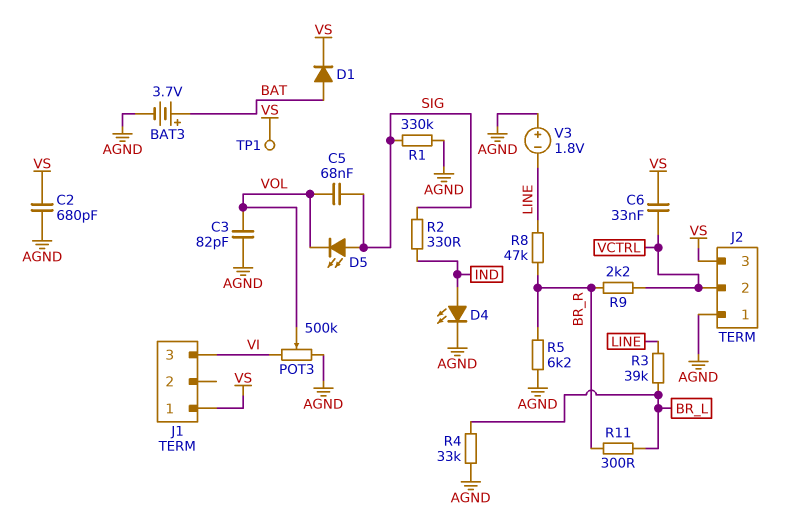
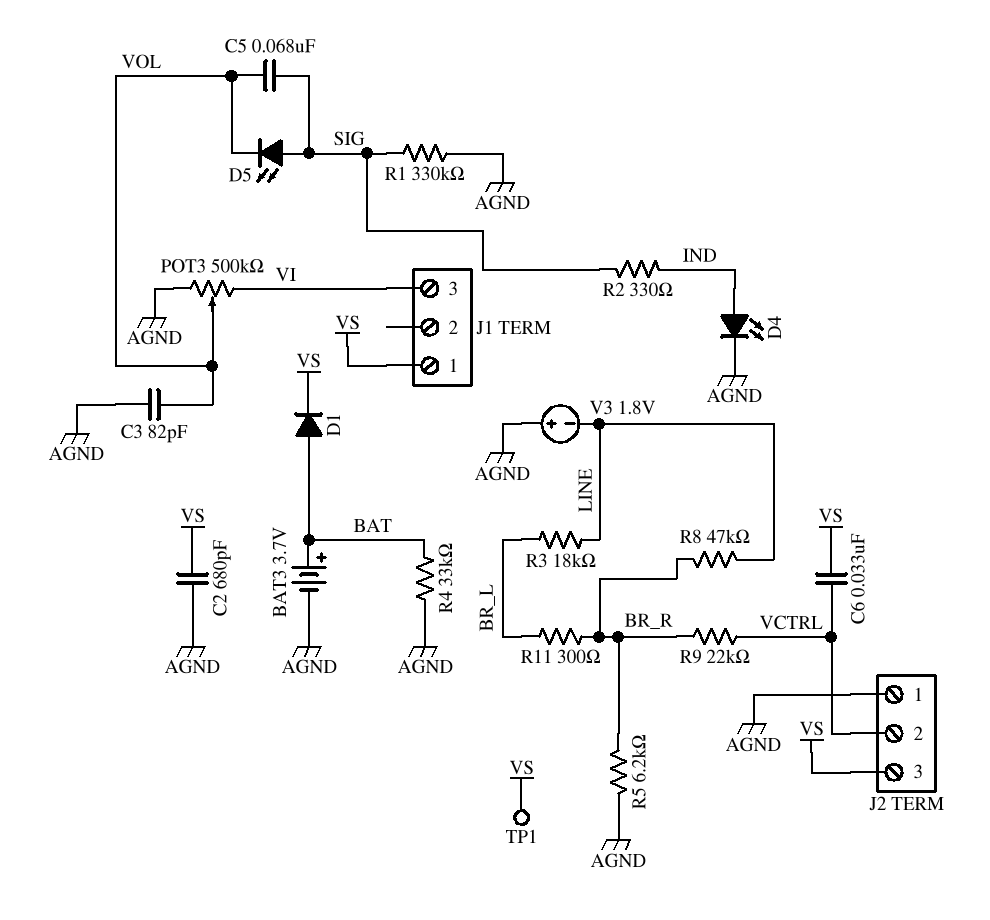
R3: 39k (BR_L, LINE) -> 18k (BR_L, LINE)
R4: 33k (AGND, BR_L) -> 33k (AGND, BAT)
R9: 2.2k (BR_R, VCTRL) -> 22k (BR_R, VCTRL)

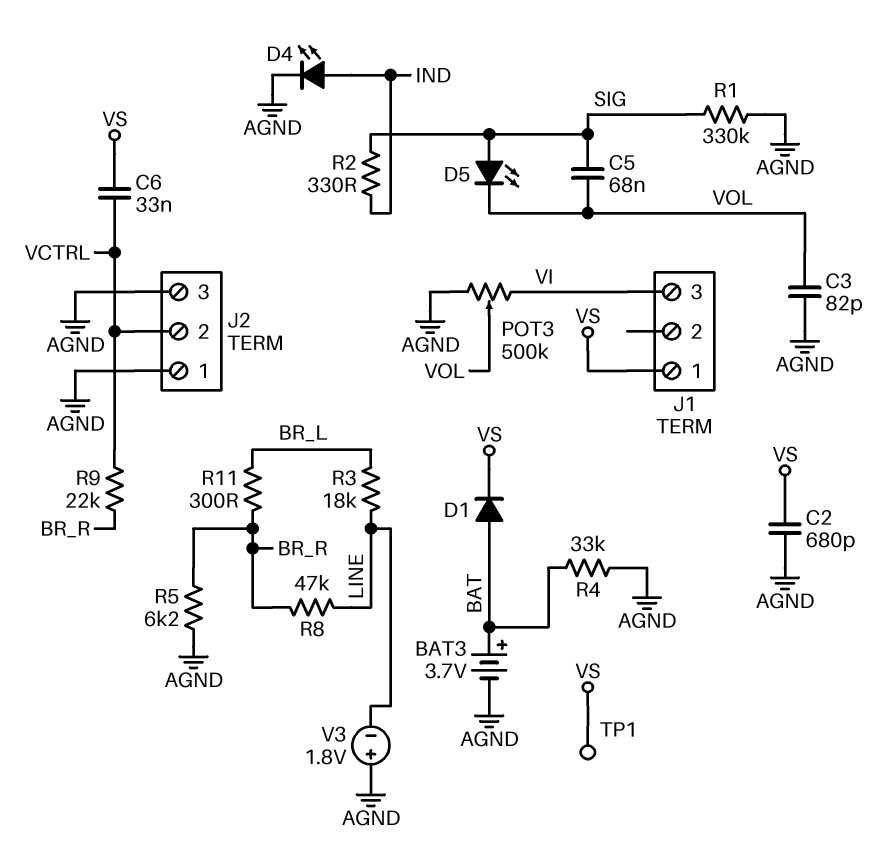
J2 pin 3: VS -> AGND

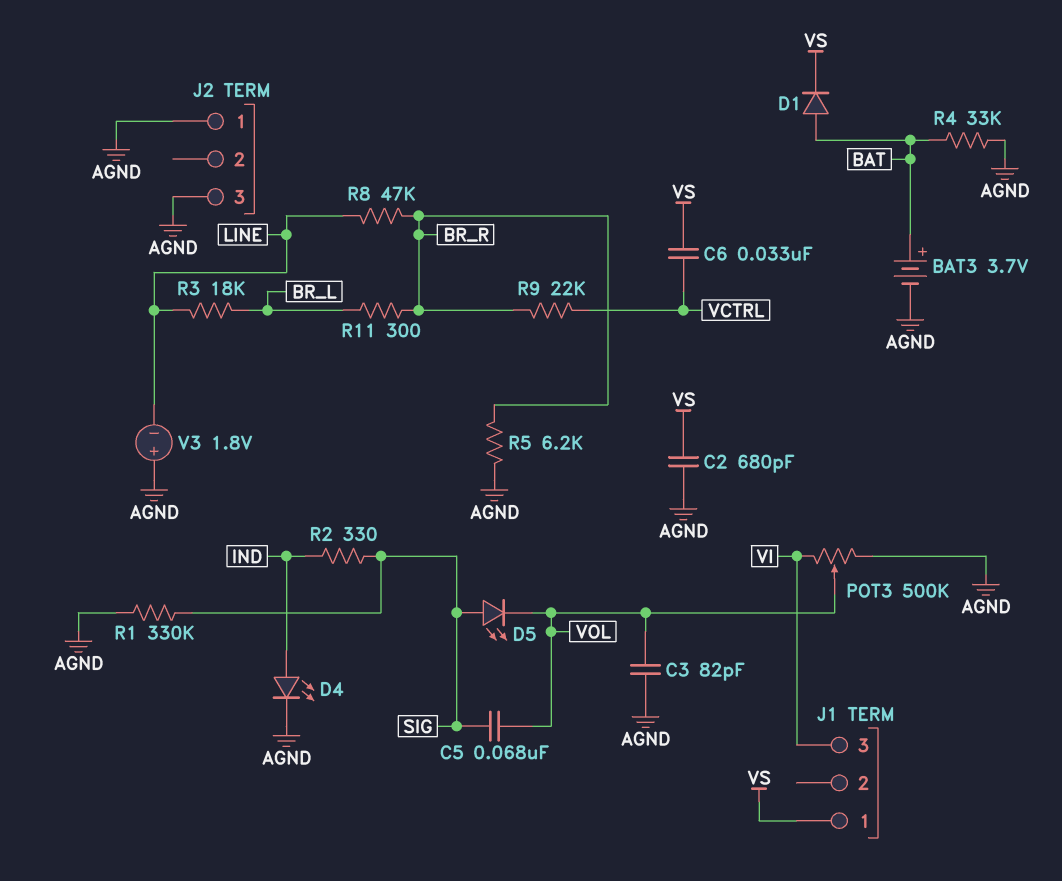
J2 pin 2: VCTRL -> none
TP1: test point (VS) -> none

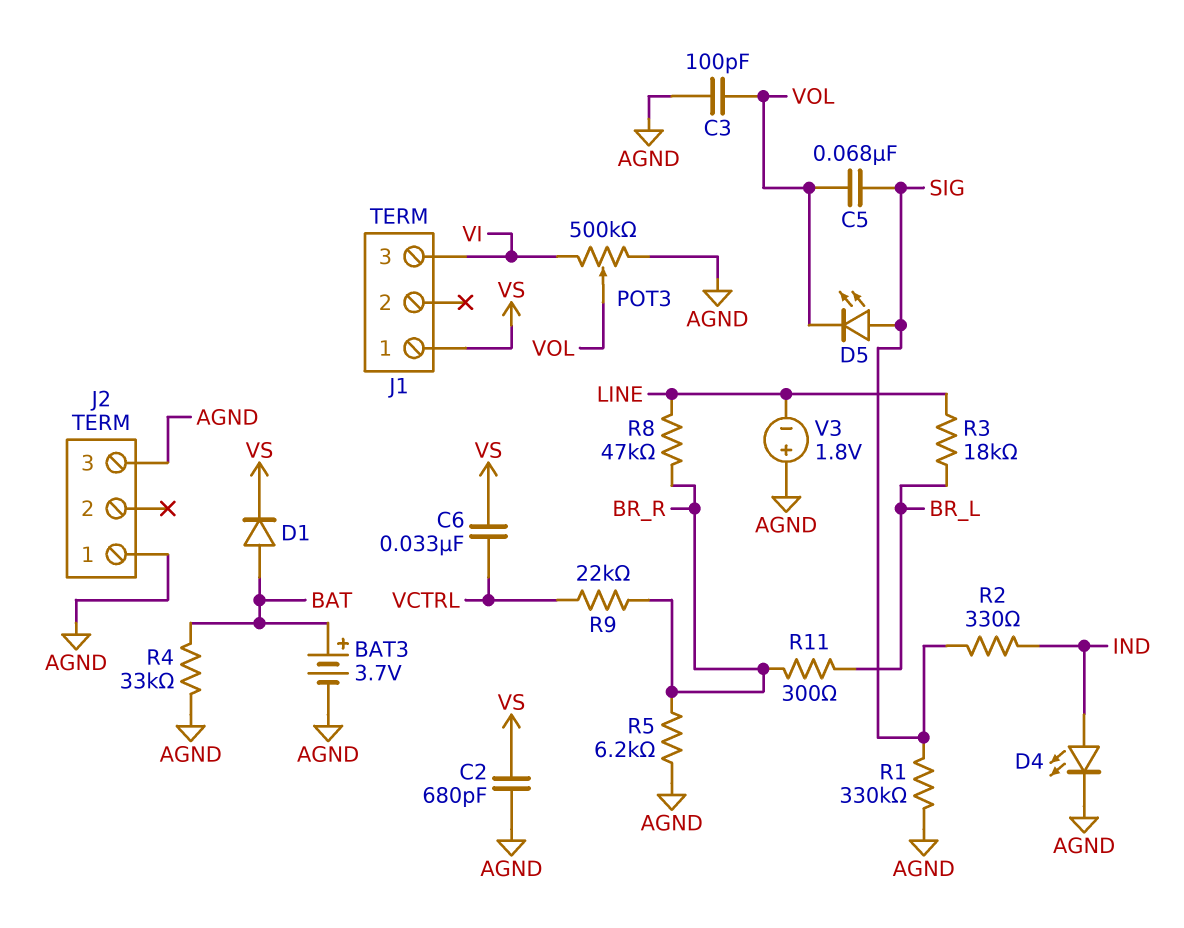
C3: 82pF (AGND, VOL) -> 100pF (AGND, VOL)

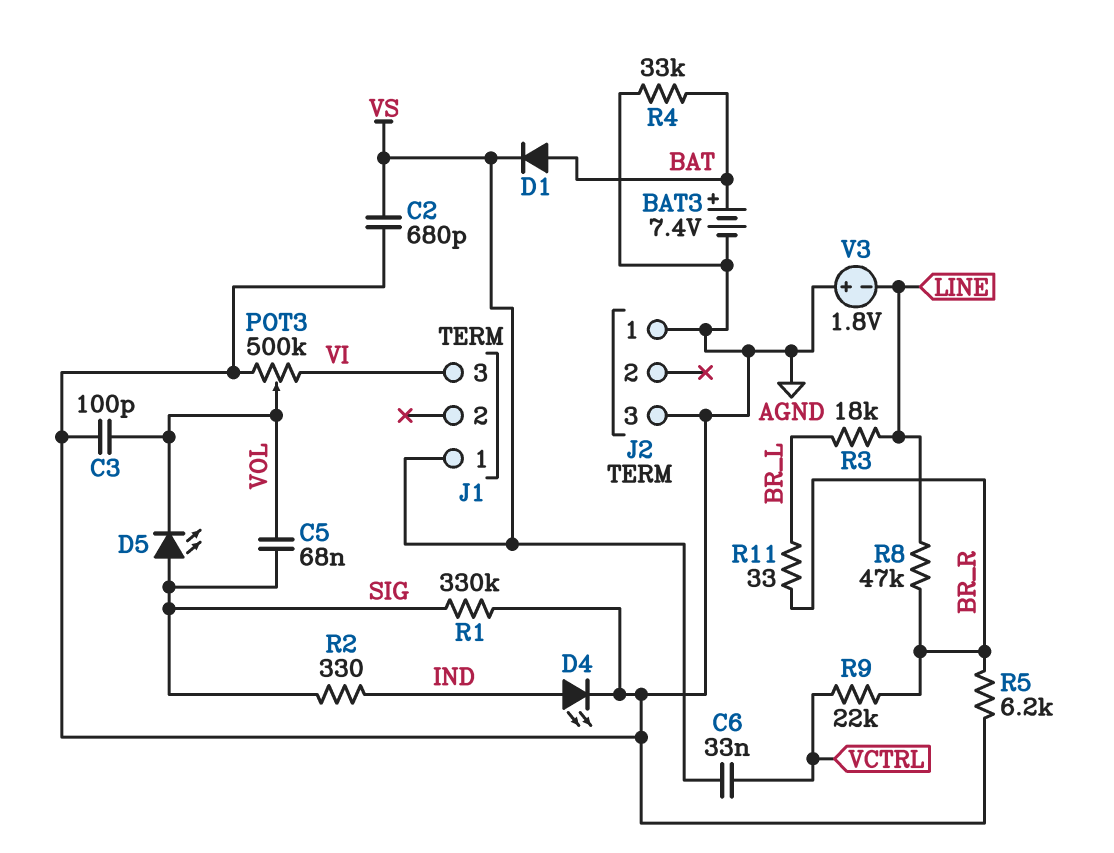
BAT3: 3.7V (plus BAT, minus AGND) -> 7.4V (plus BAT, minus AGND)
R11: 300 (BR_L, BR_R) -> 33 (BR_L, BR_R)

